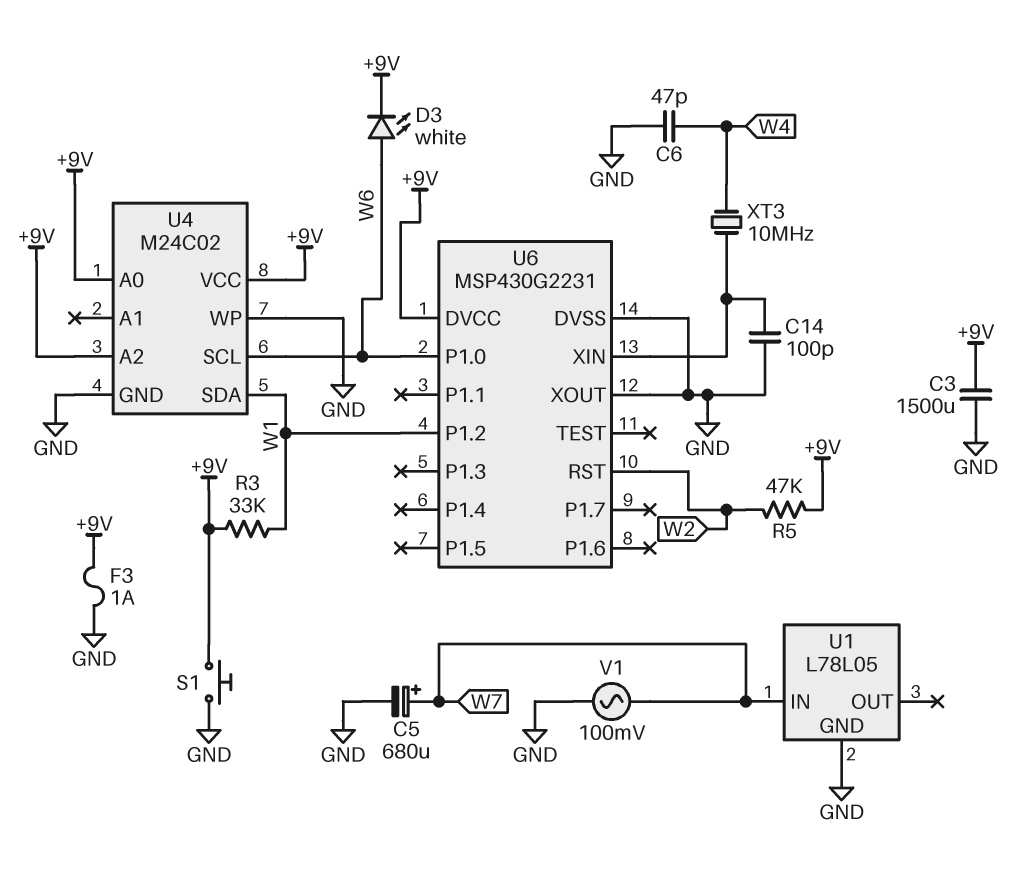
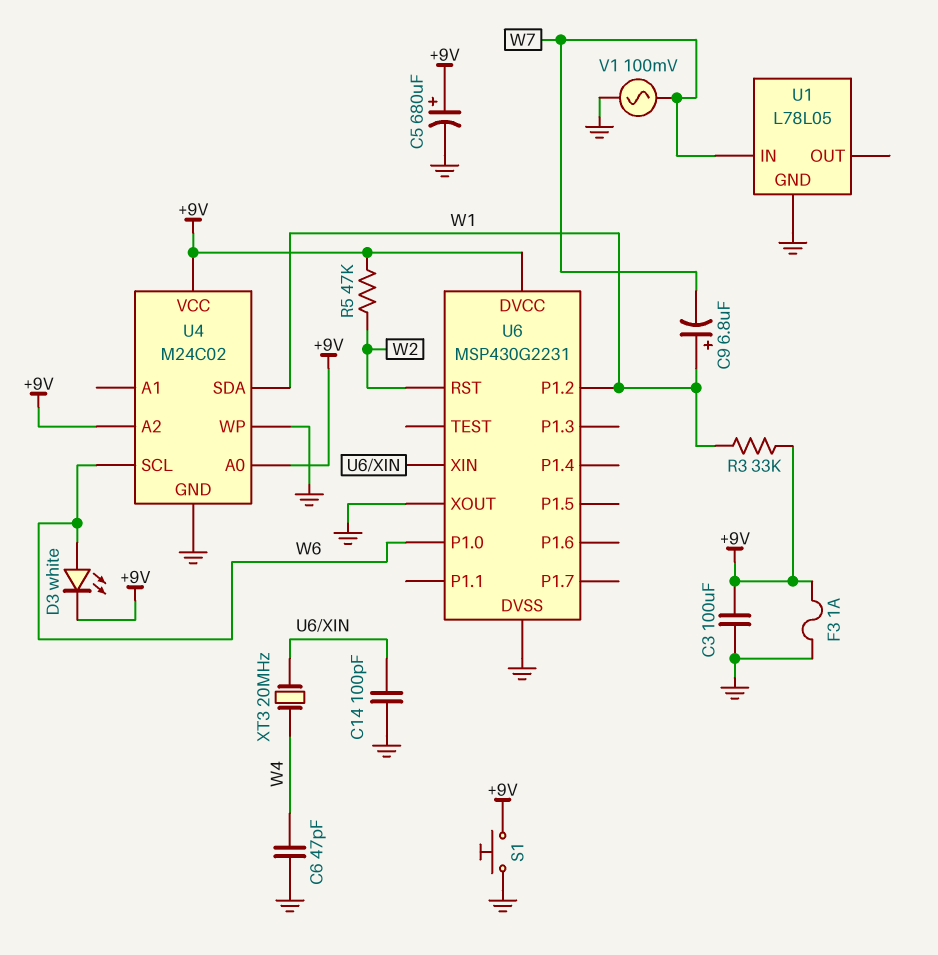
C3: 1500uF (+9V, GND) -> 100uF (+9V, GND)
C5: 680uF (plus W7, minus GND) -> 680uF (plus +9V, minus GND)
C9: none -> 6.8uF (plus W1, minus W7)
XT3: 10MHz (U6/XIN, W4) -> 20MHz (U6/XIN, W4)

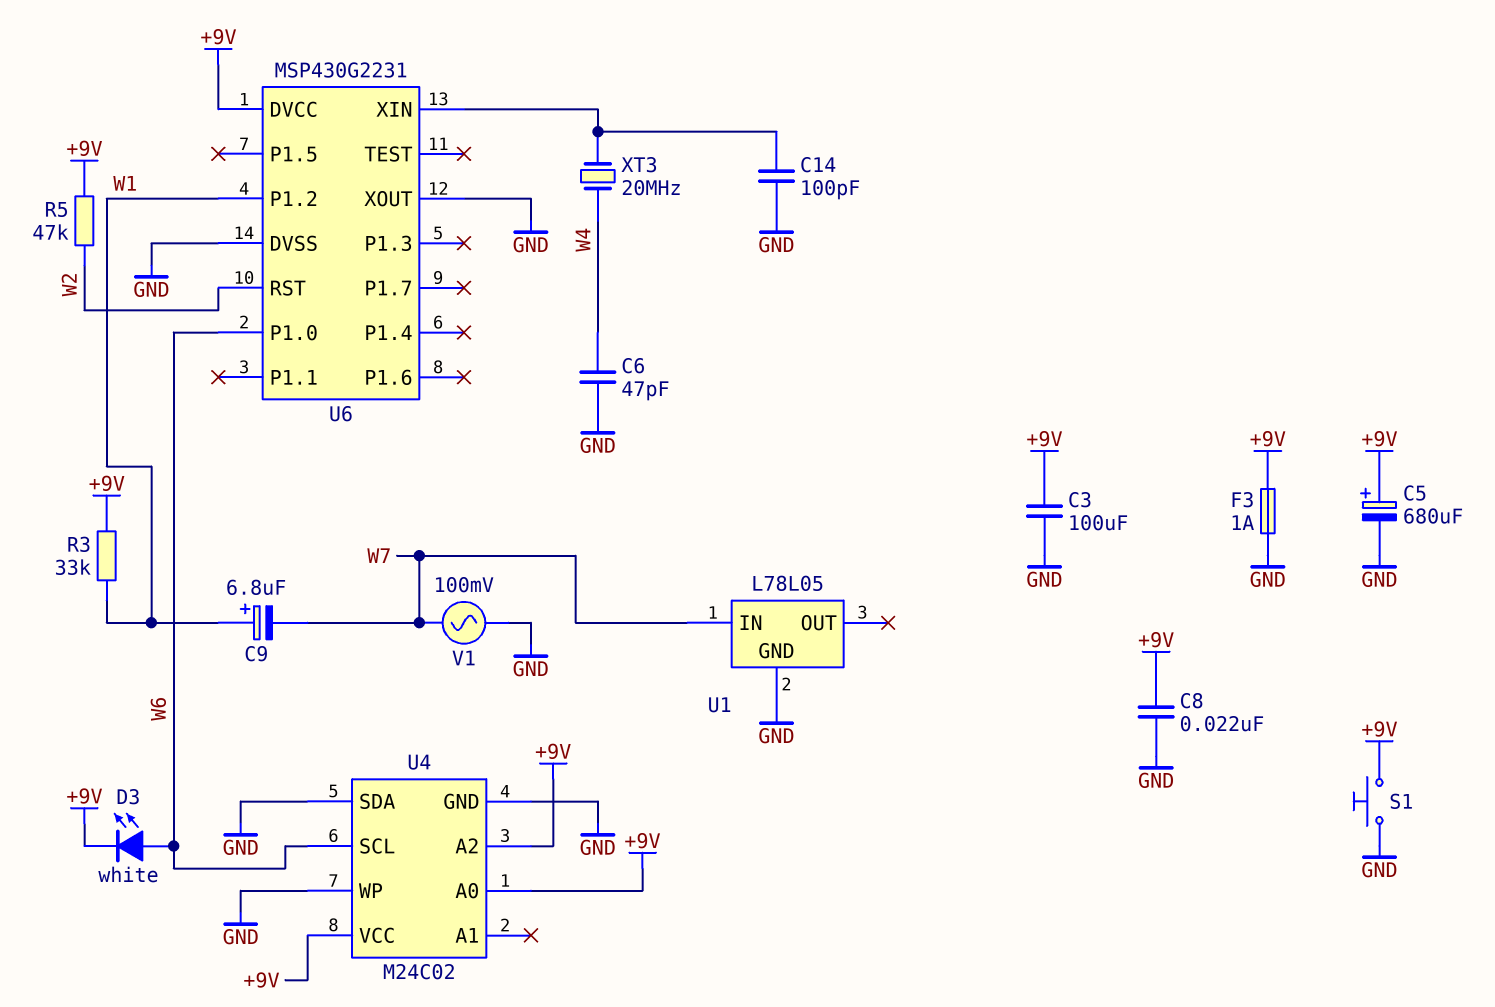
C8: none -> 22nF (+9V, GND)
U4 pin SDA: W1 -> GND

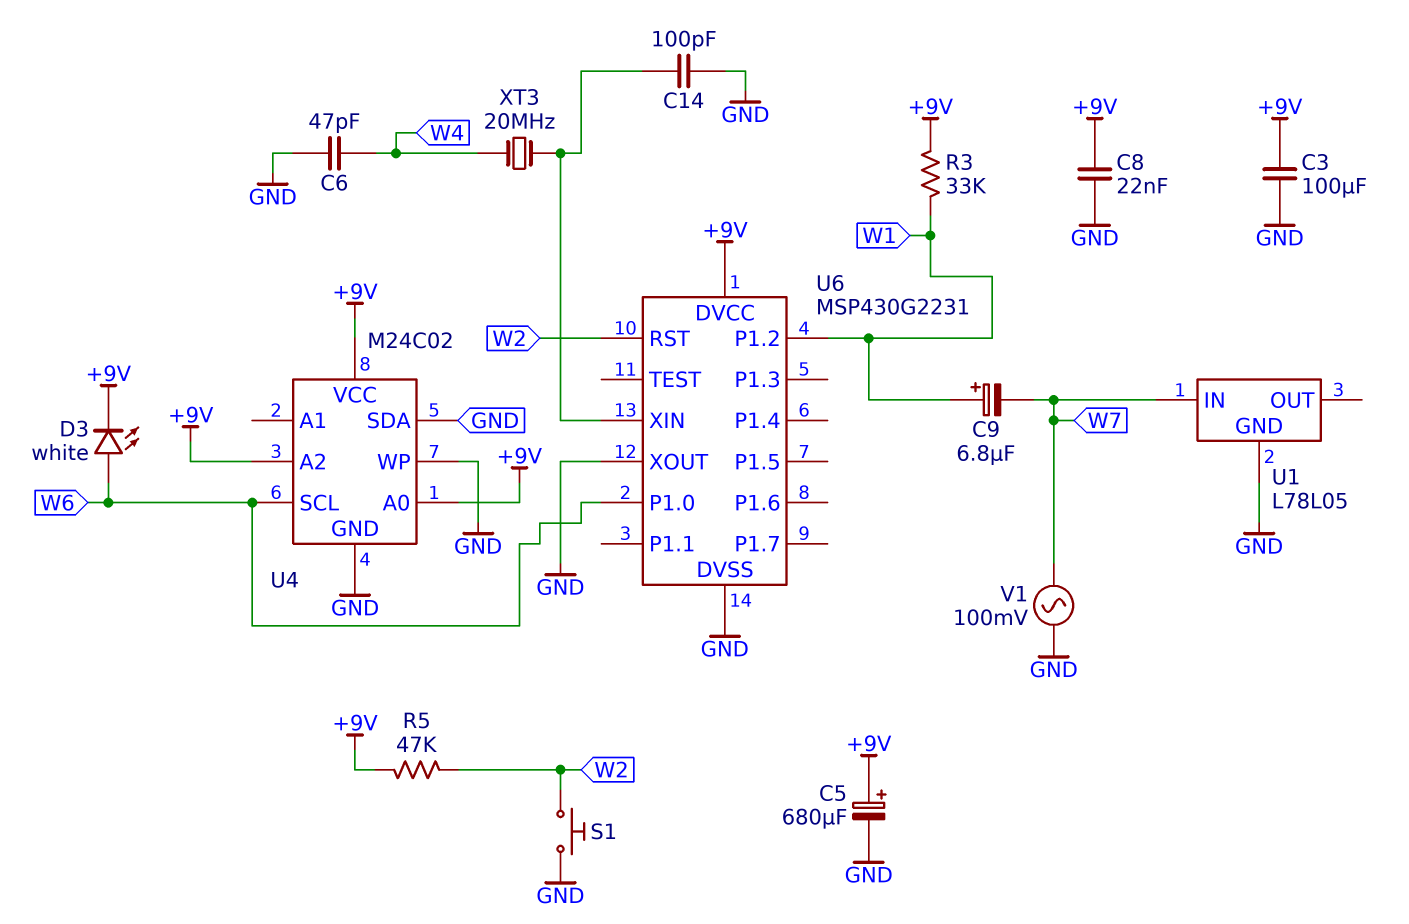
F3: 1A (+9V, GND) -> none
S1: button (+9V, GND) -> button (GND, W2)

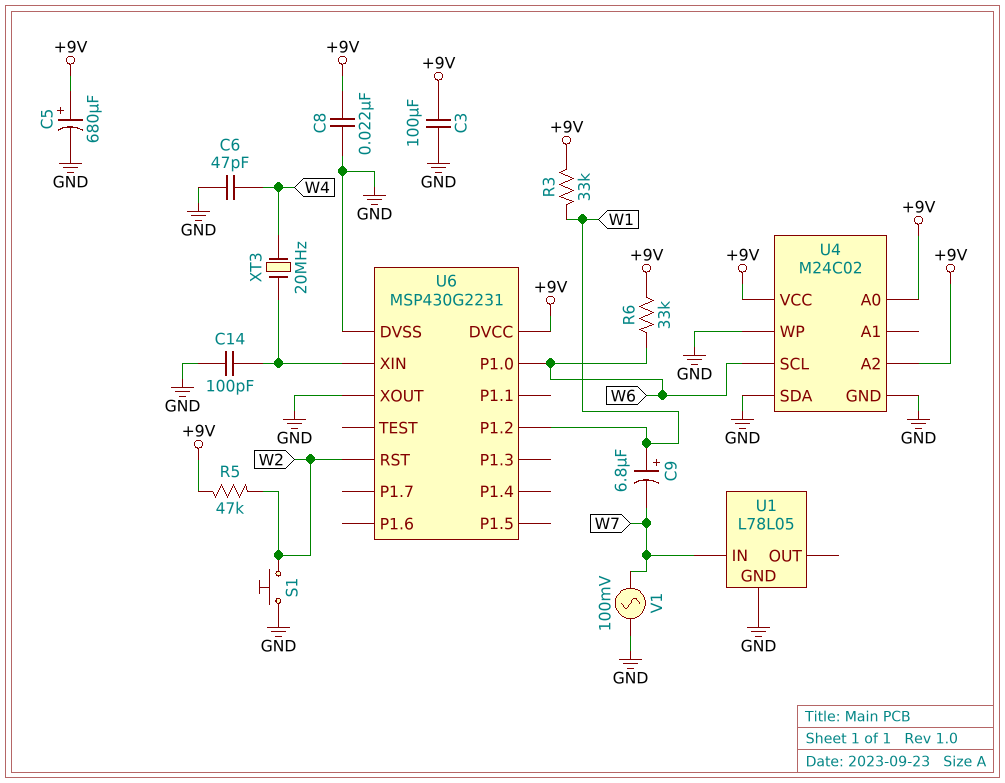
D3: LED white (A W6, K +9V) -> none
R6: none -> 33k (+9V, W6)

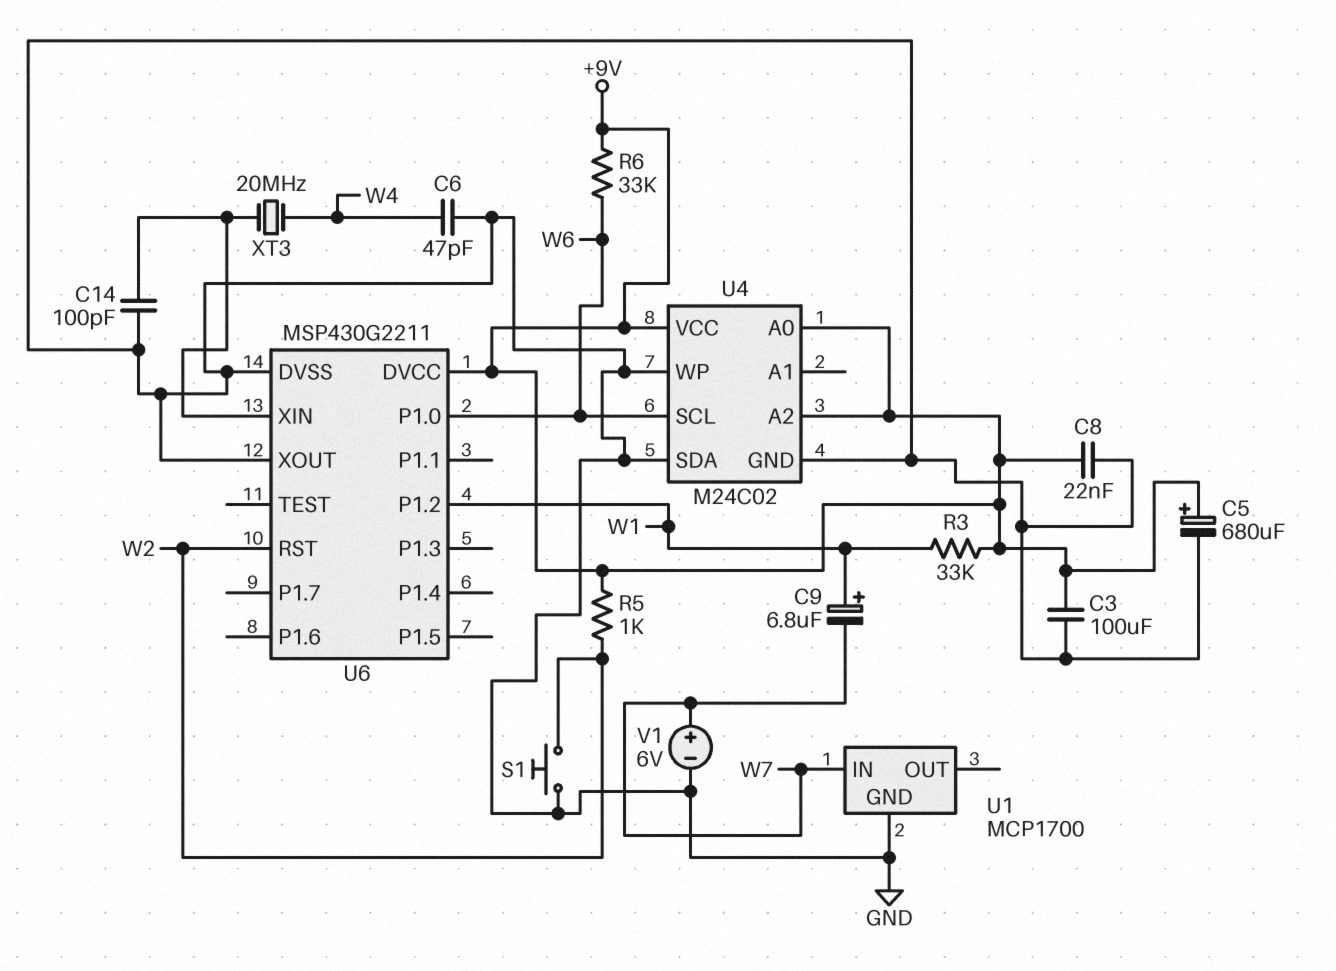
R5: 47k (+9V, W2) -> 1k (+9V, W2)
U1: L78L05 -> MCP1700
U6: MSP430G2231 -> MSP430G2211
V1: AC 100mV (GND, W7) -> 6V (plus W7, minus GND)

